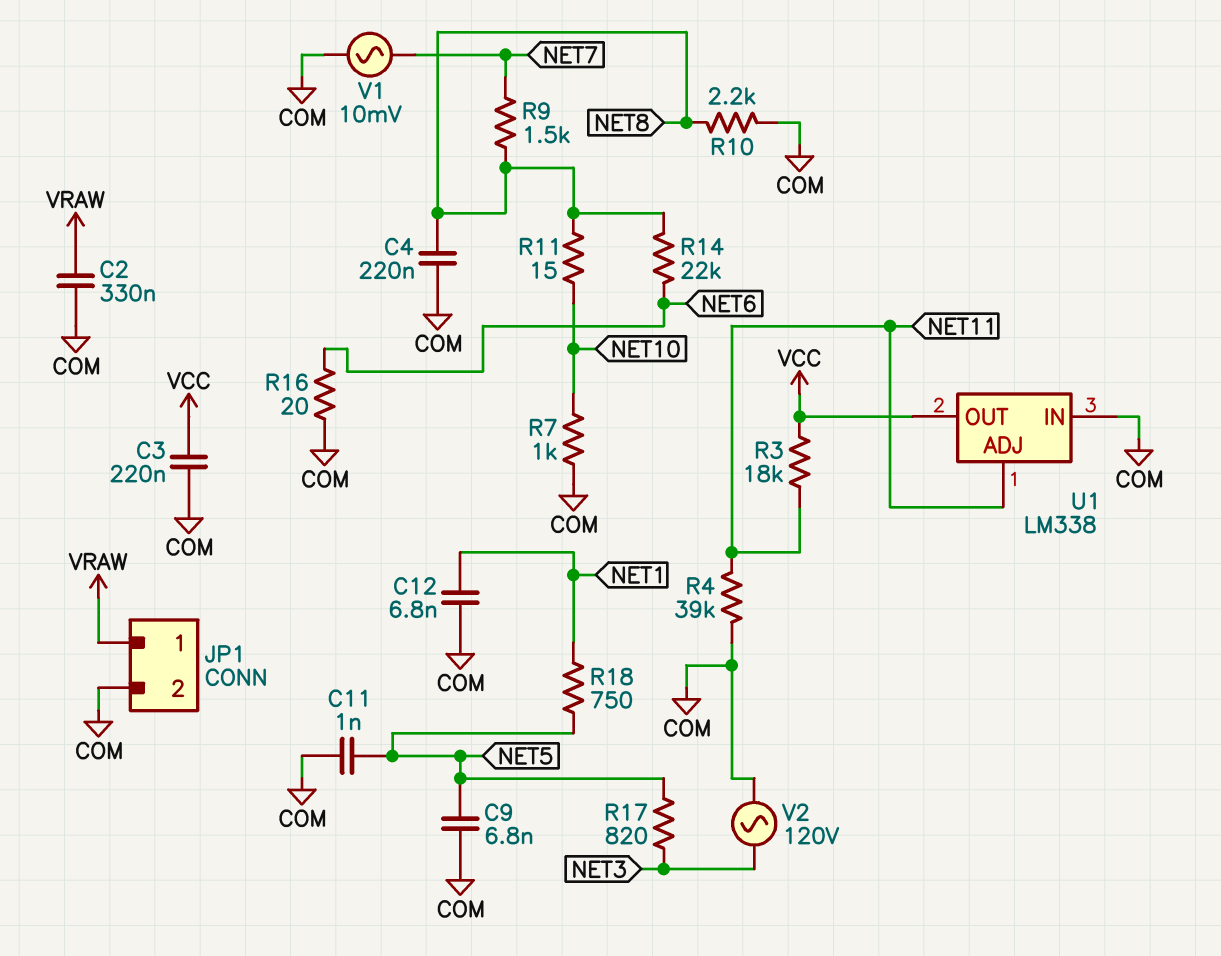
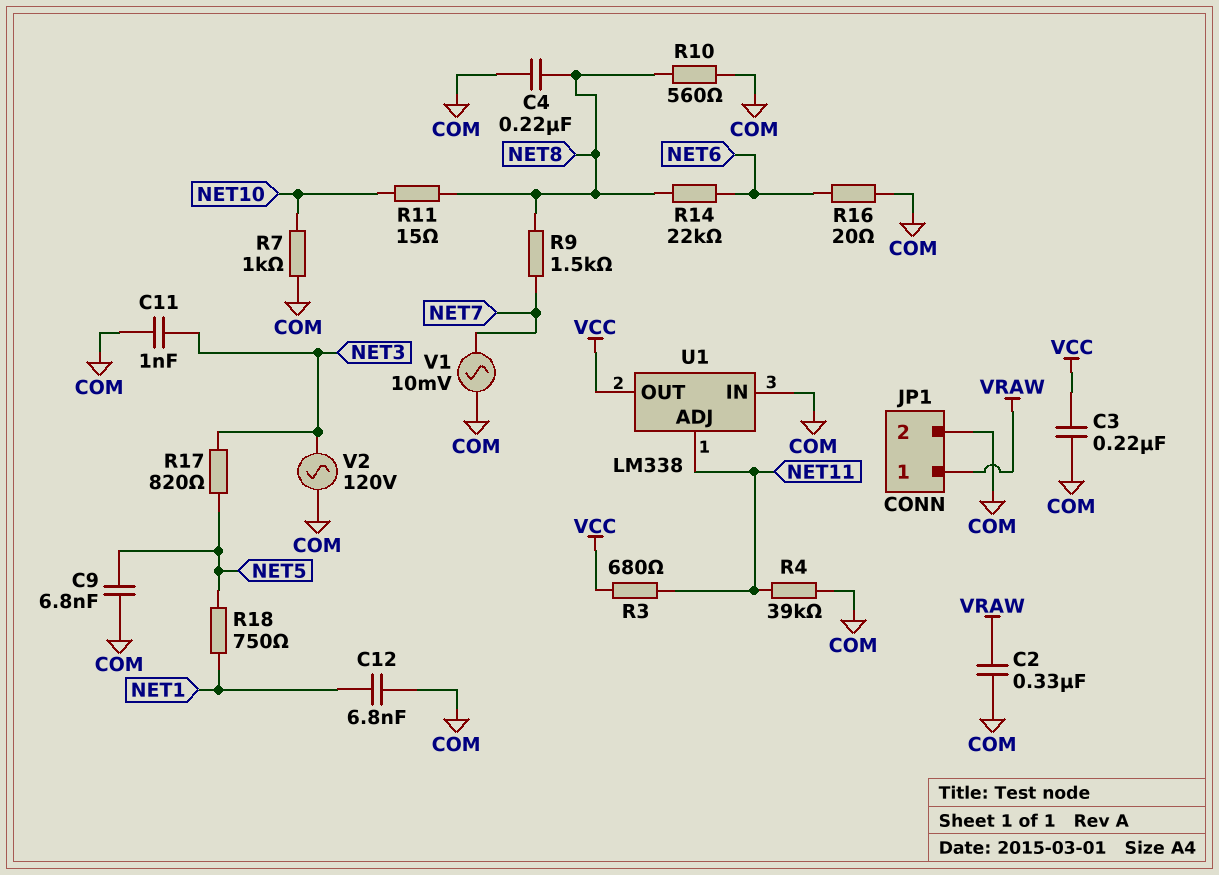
C11: 1nF (COM, NET5) -> 1nF (COM, NET3)
R3: 18k (NET11, VCC) -> 680 (NET11, VCC)
R10: 2.2k (COM, NET8) -> 560 (COM, NET8)

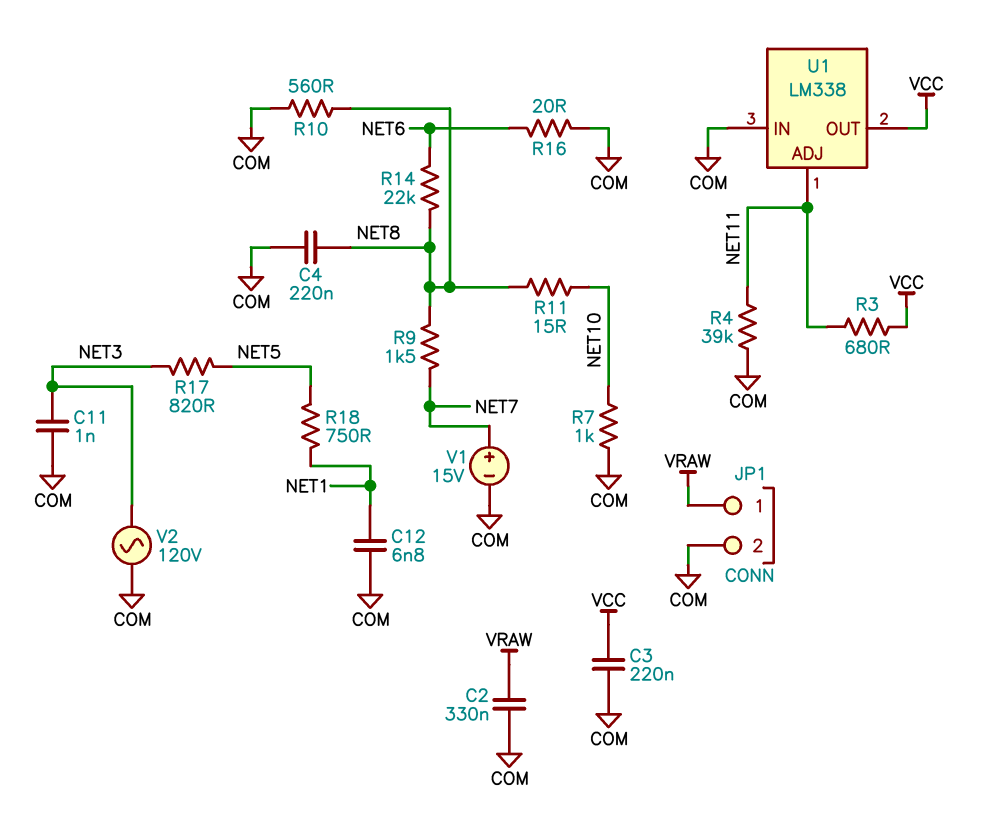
C9: 6.8nF (COM, NET5) -> none
V1: AC 10mV (COM, NET7) -> 15V (plus NET7, minus COM)

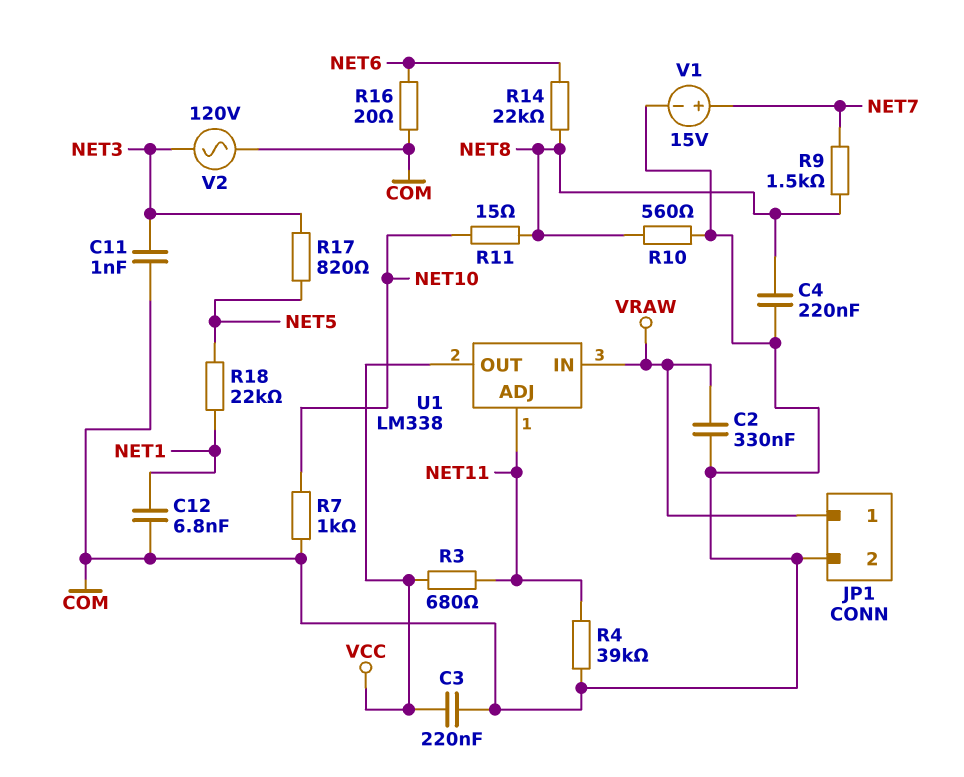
R18: 750 (NET1, NET5) -> 22k (NET1, NET5)
U1 pin IN: COM -> VRAW

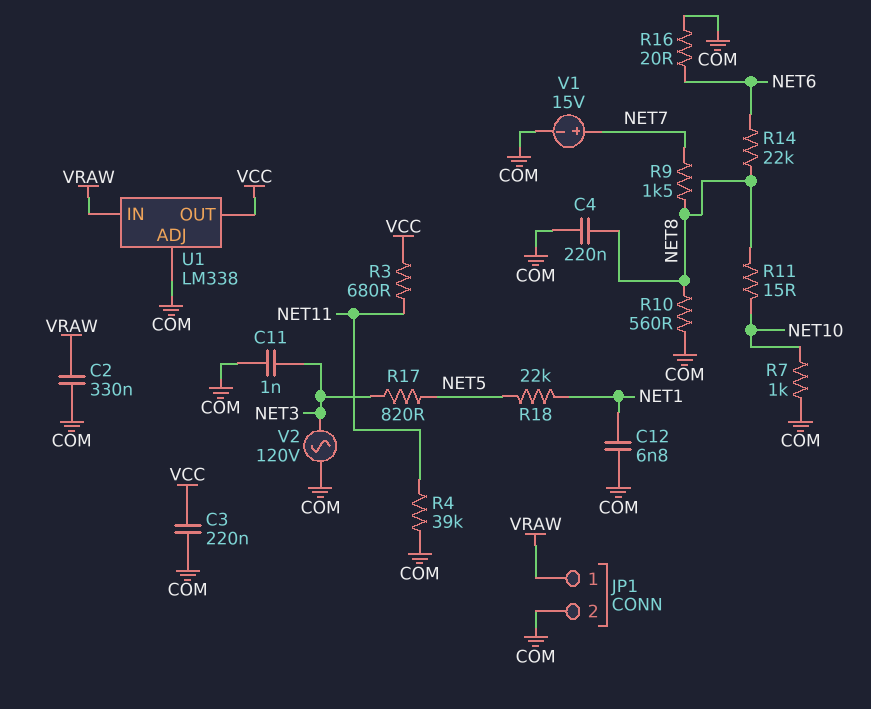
U1 pin ADJ: NET11 -> COM

